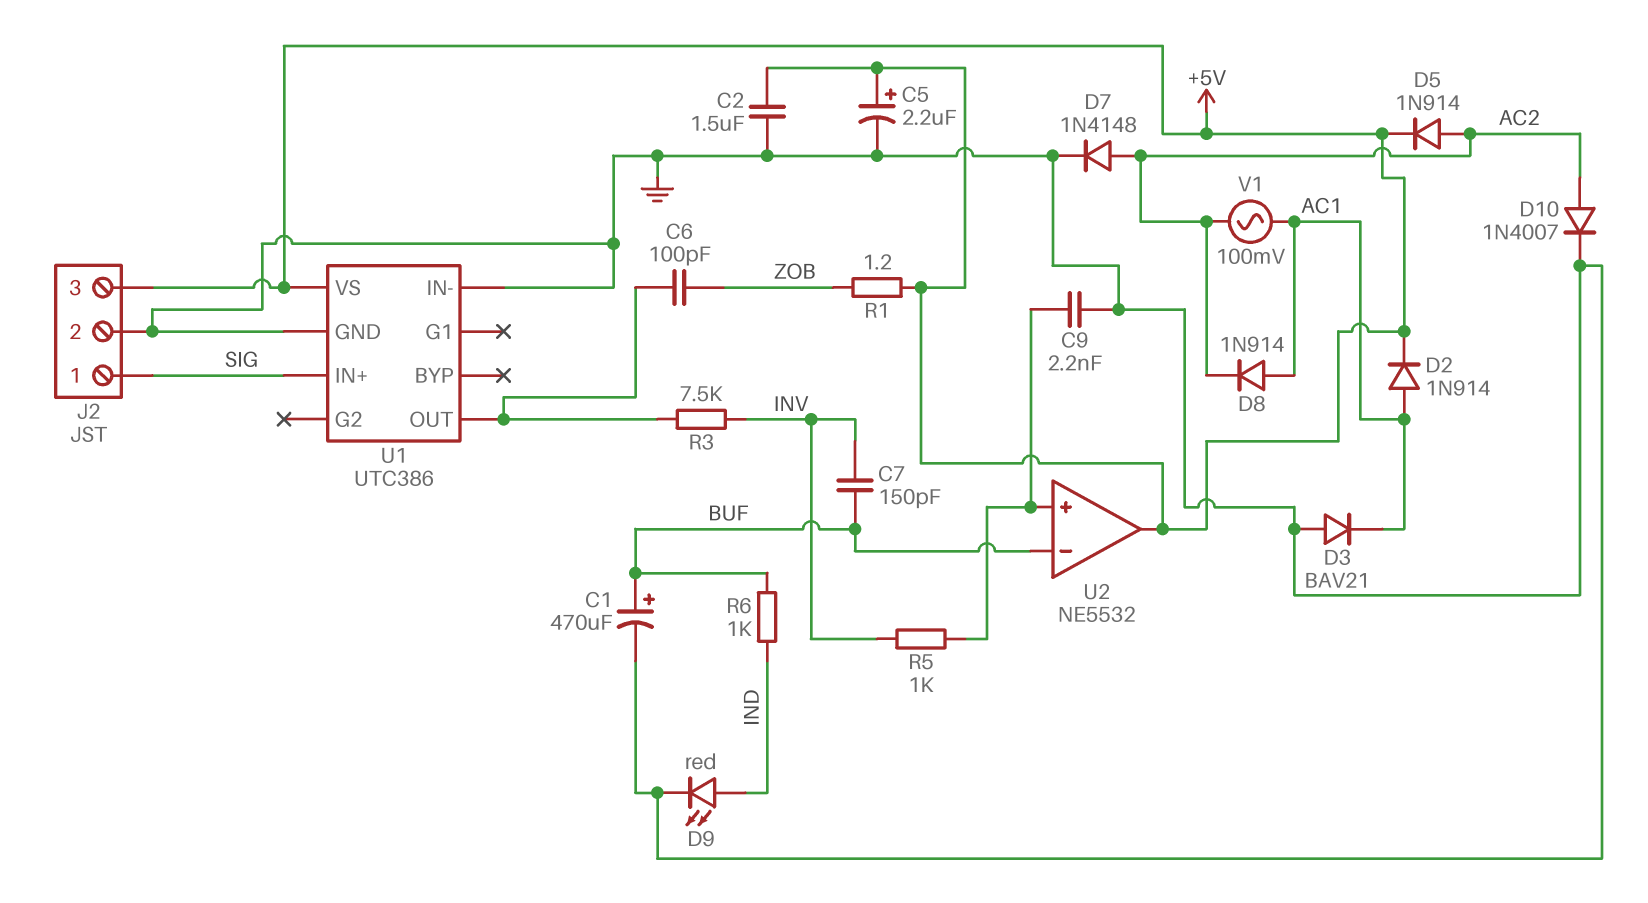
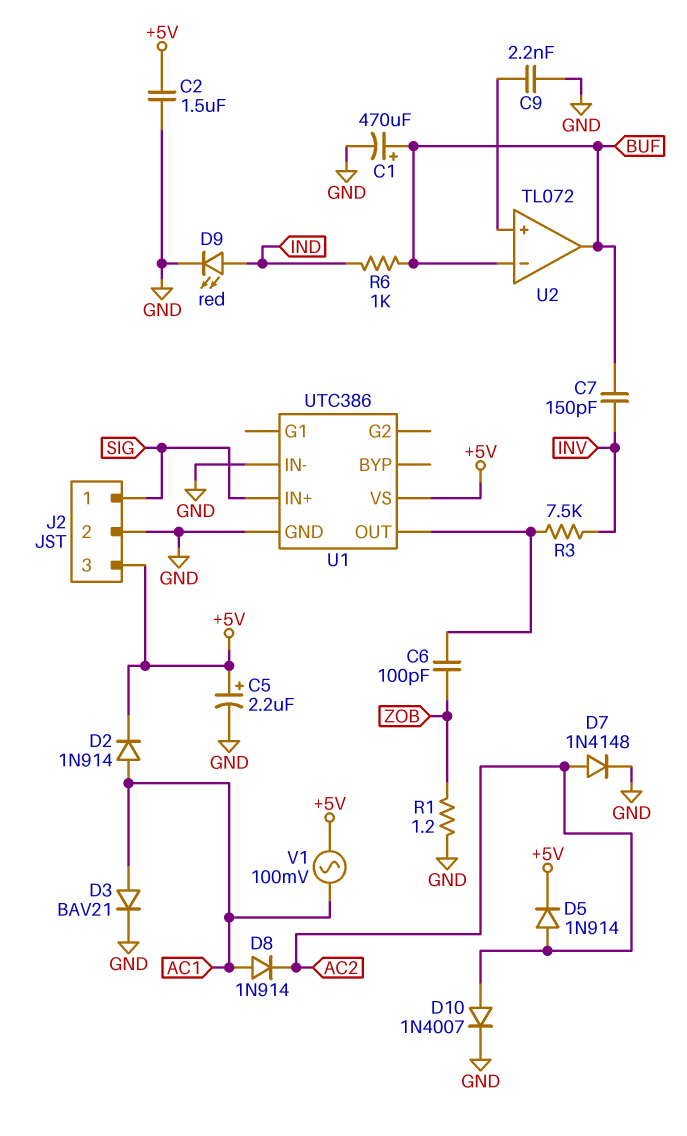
D3: diode BAV21 (A GND, K AC1) -> diode BAV21 (A AC1, K GND)
R1: 1.2 (+5V, ZOB) -> 1.2 (GND, ZOB)
R5: 1k (INV, U2/in+) -> none
U2: NE5532 -> TL072
U2 pin out: +5V -> BUF
V1: AC 100mV (AC1, AC2) -> AC 100mV (+5V, AC1)

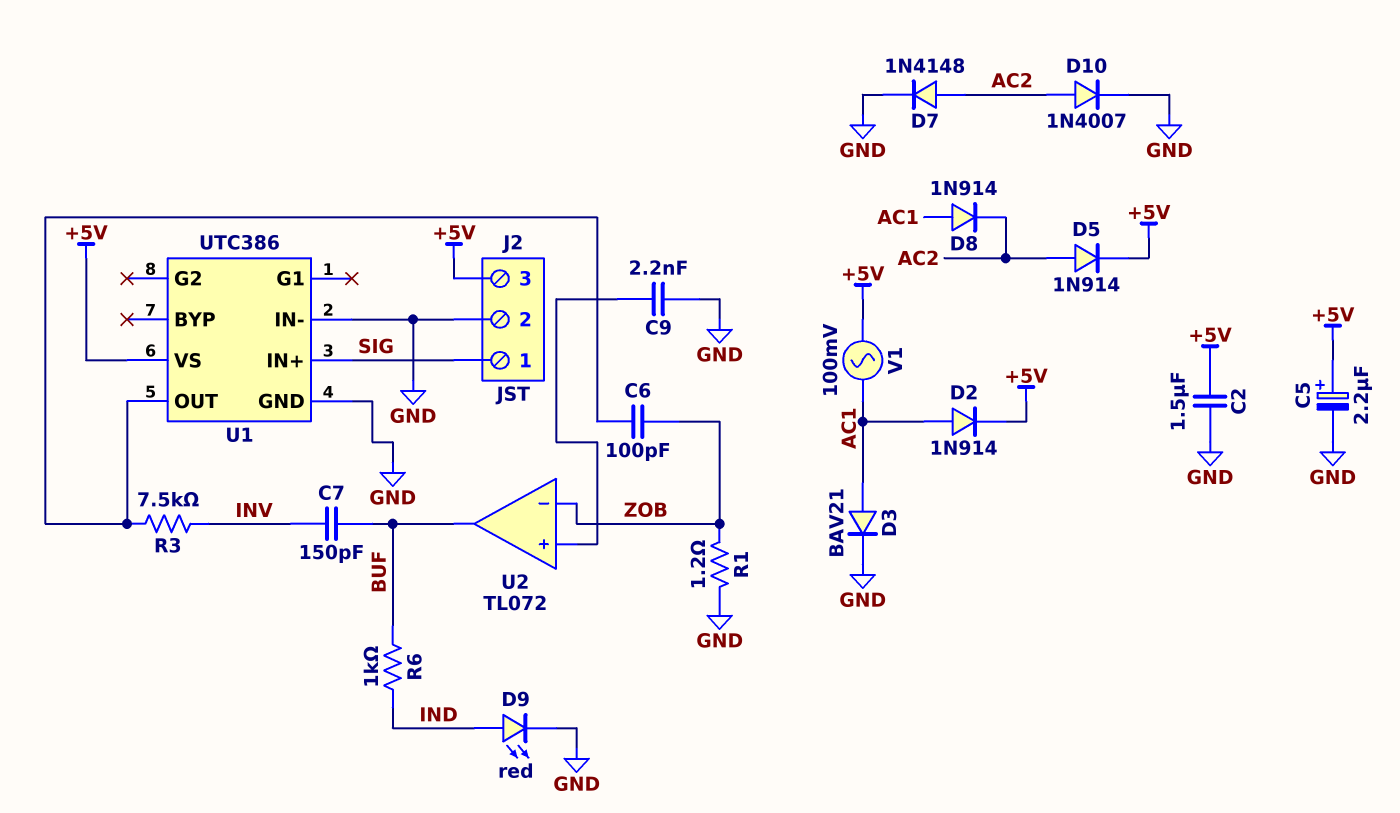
C1: 470uF (plus BUF, minus GND) -> none
U2 pin in-: BUF -> ZOB

